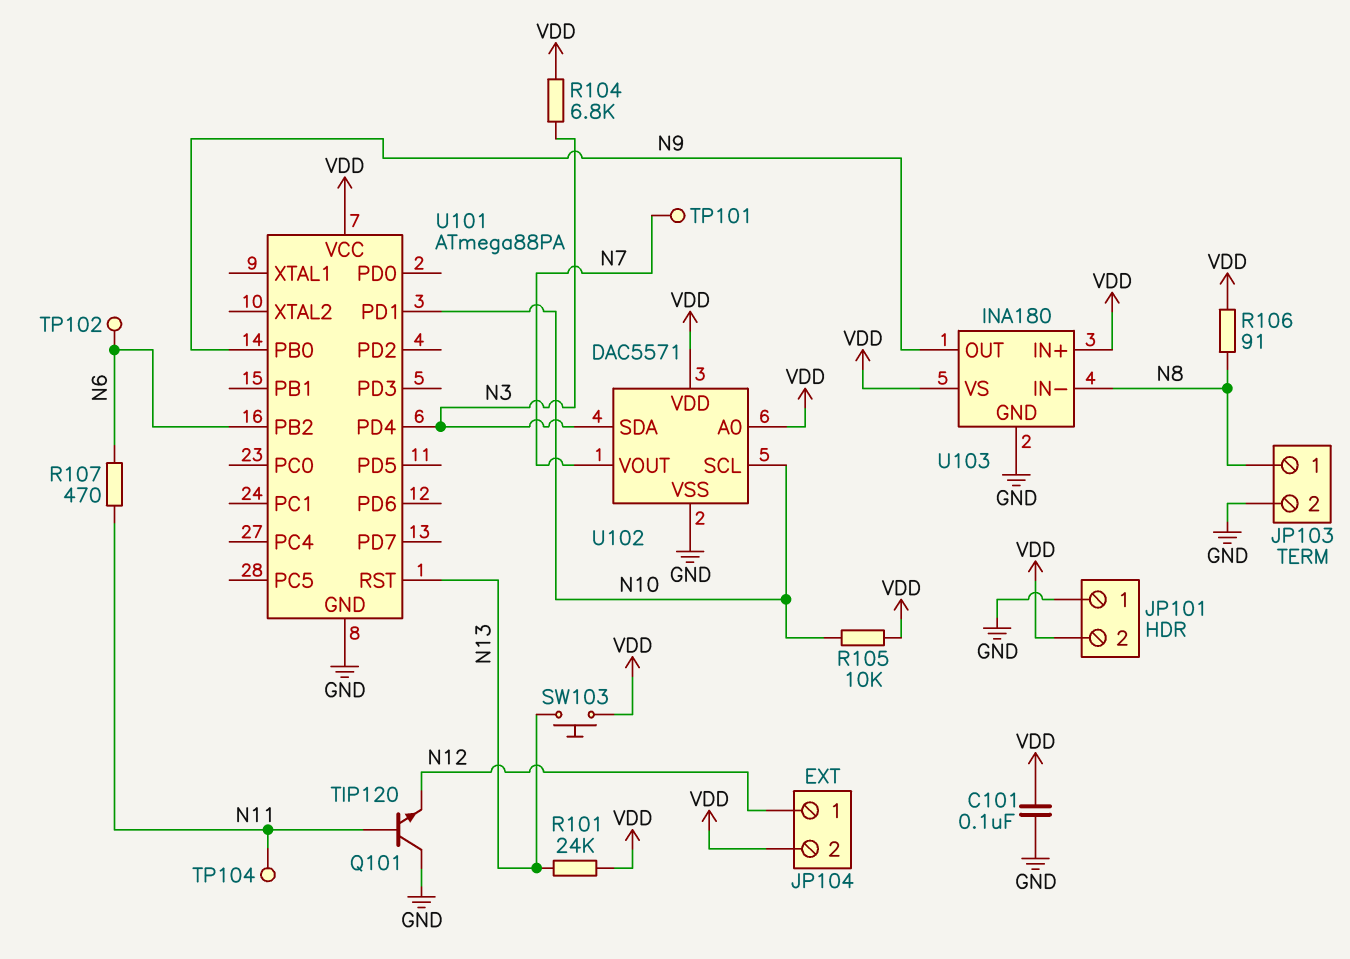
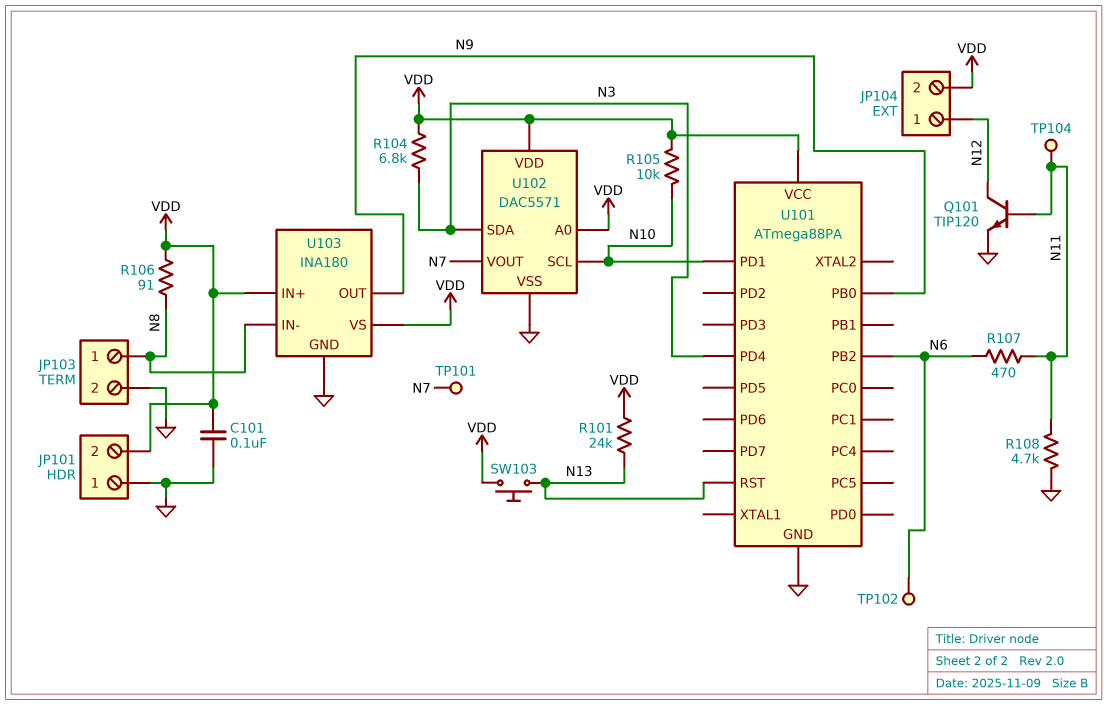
Q101: NPN TIP120 (B N11, C GND, E N12) -> NPN TIP120 (B N11, C N12, E GND)
R108: none -> 4.7k (GND, N11)

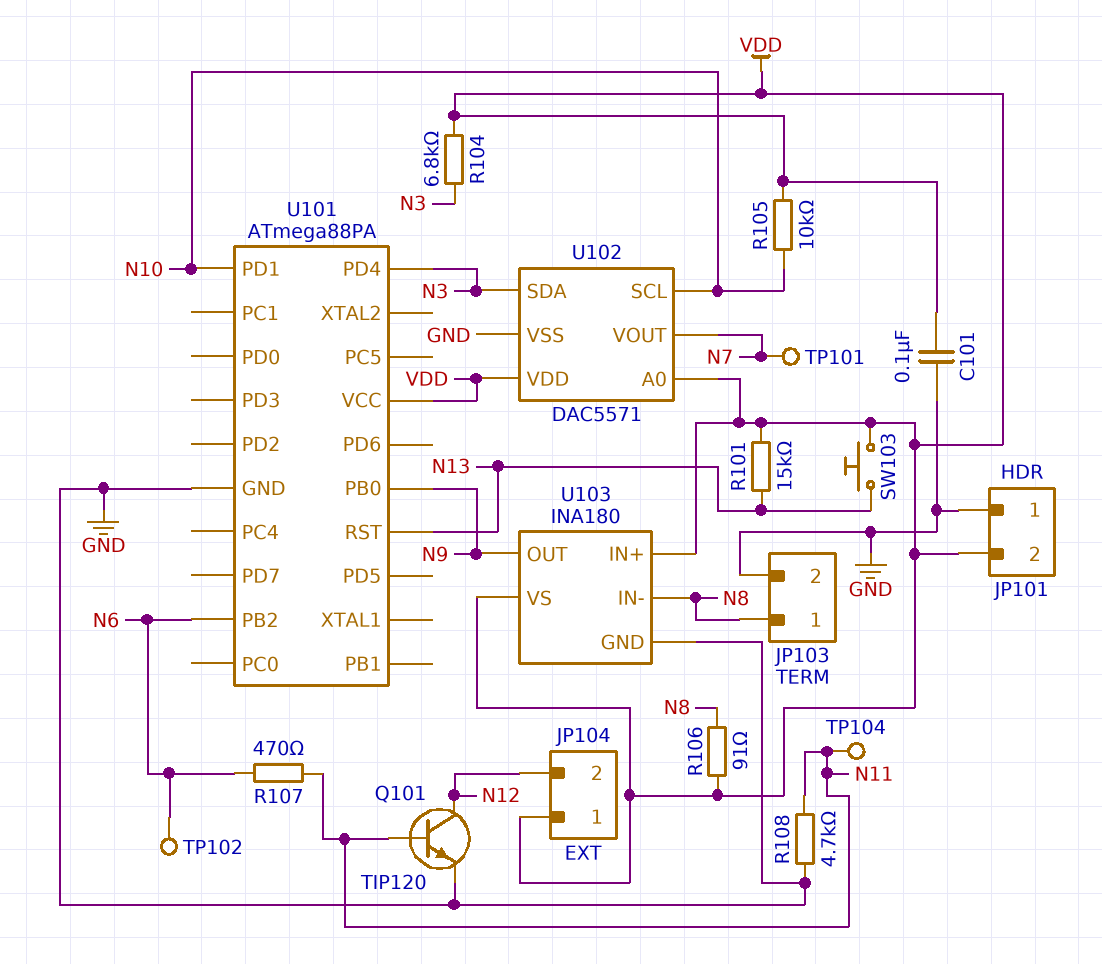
JP104 pin 1: N12 -> VDD
JP104 pin 2: VDD -> N12
R101: 24k (N13, VDD) -> 15k (N13, VDD)

